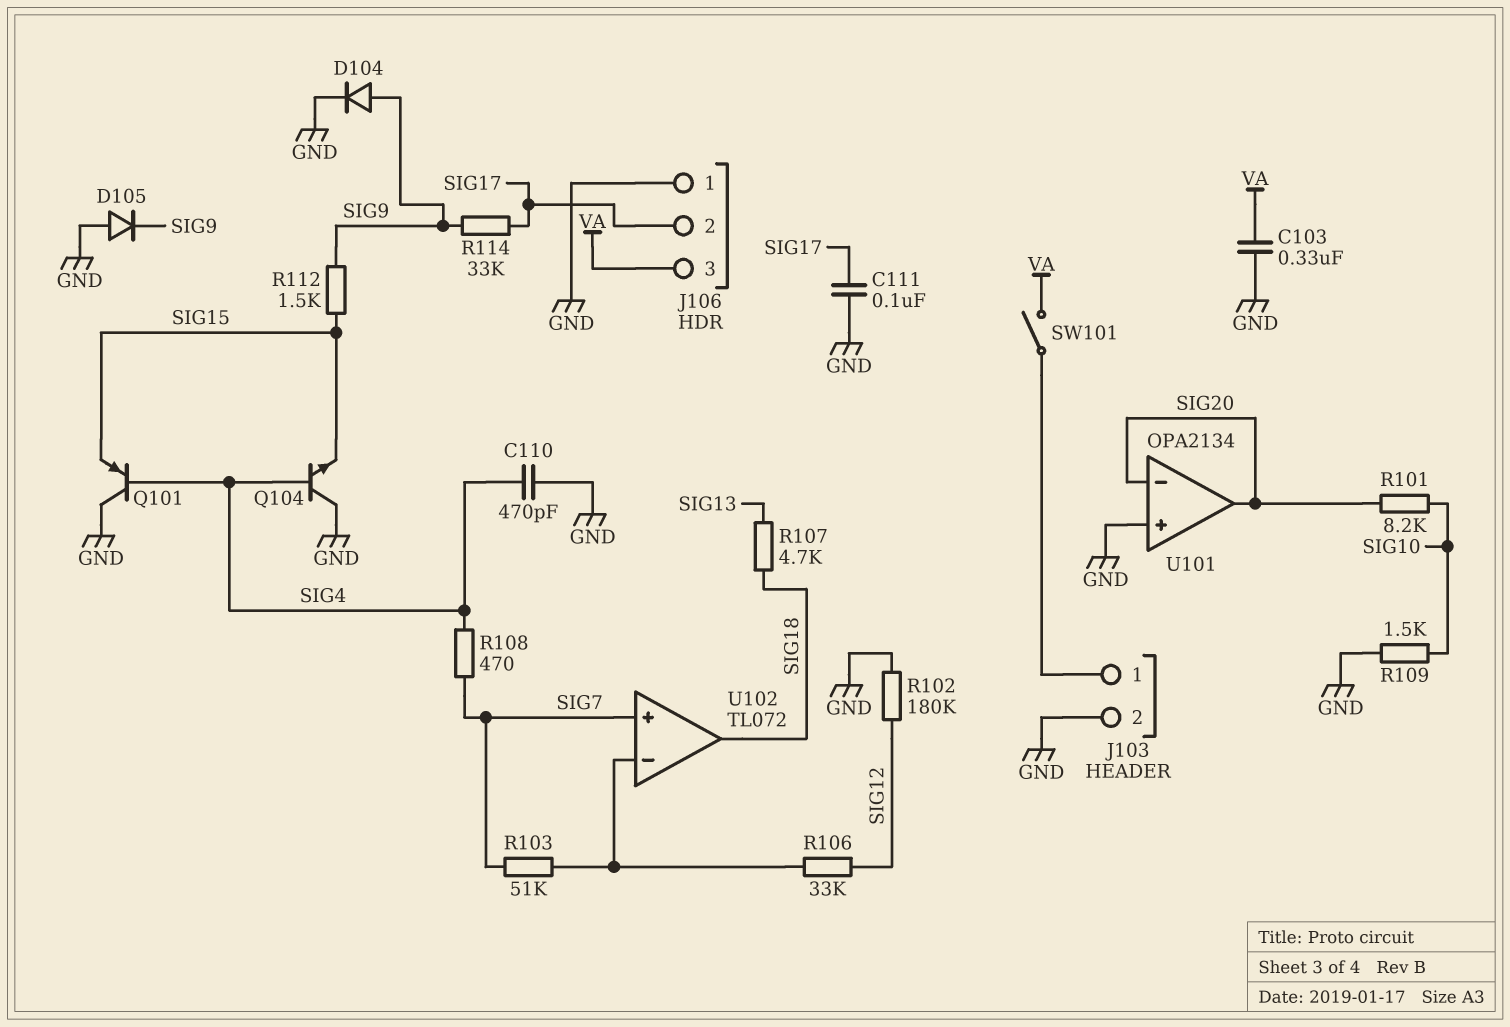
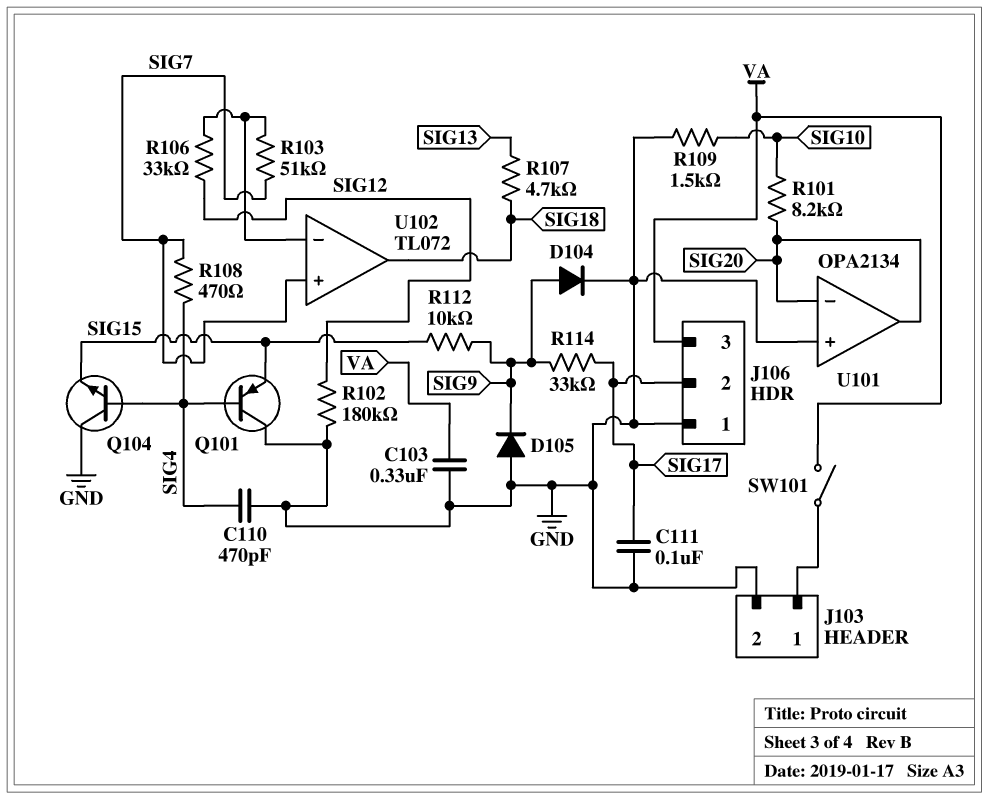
R112: 1.5k (SIG9, SIG15) -> 10k (SIG9, SIG15)

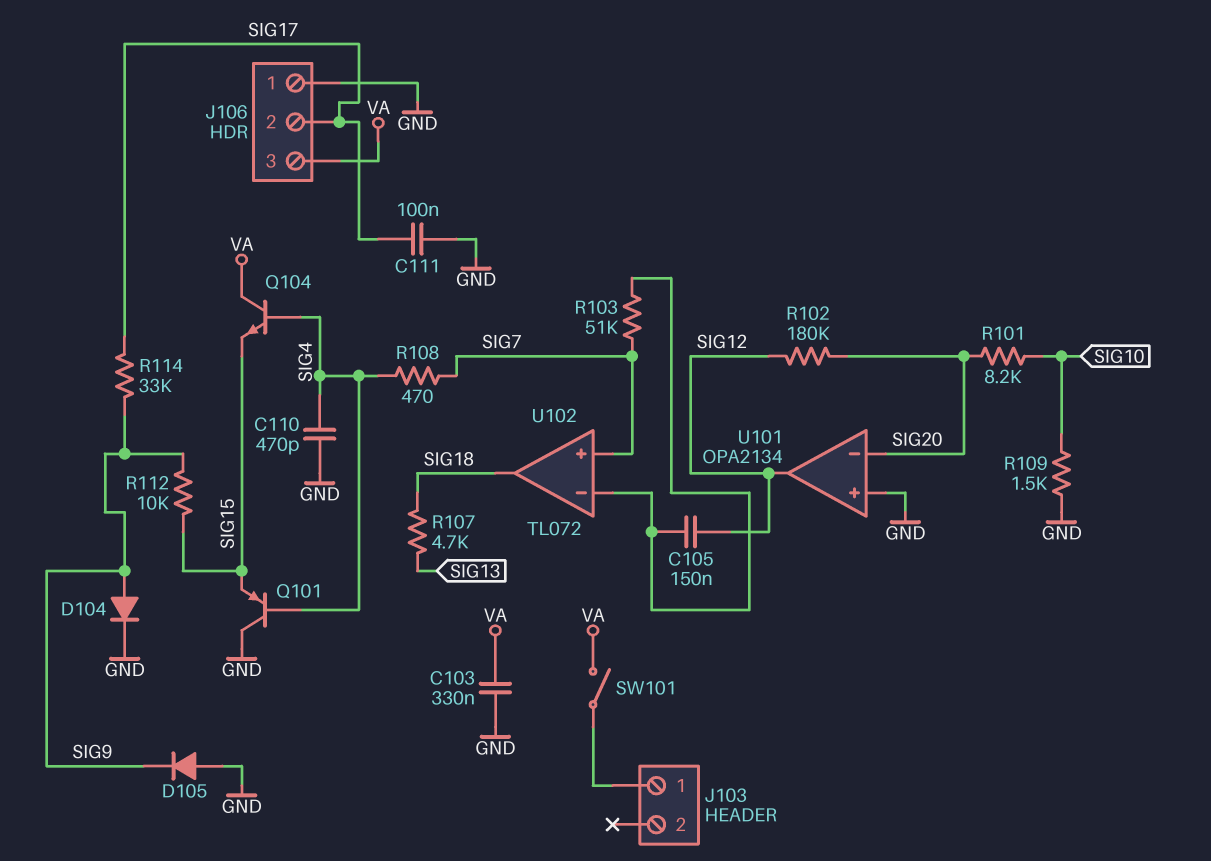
C105: none -> 150nF (SIG12, U102/in-)
J103 pin 2: GND -> none
Q104: NPN (B SIG4, C GND, E SIG15) -> NPN (B SIG4, C VA, E SIG15)
R102: 180k (GND, SIG12) -> 180k (SIG12, SIG20)
R106: 33k (SIG12, U102/in-) -> none
U101 pin out: SIG20 -> SIG12

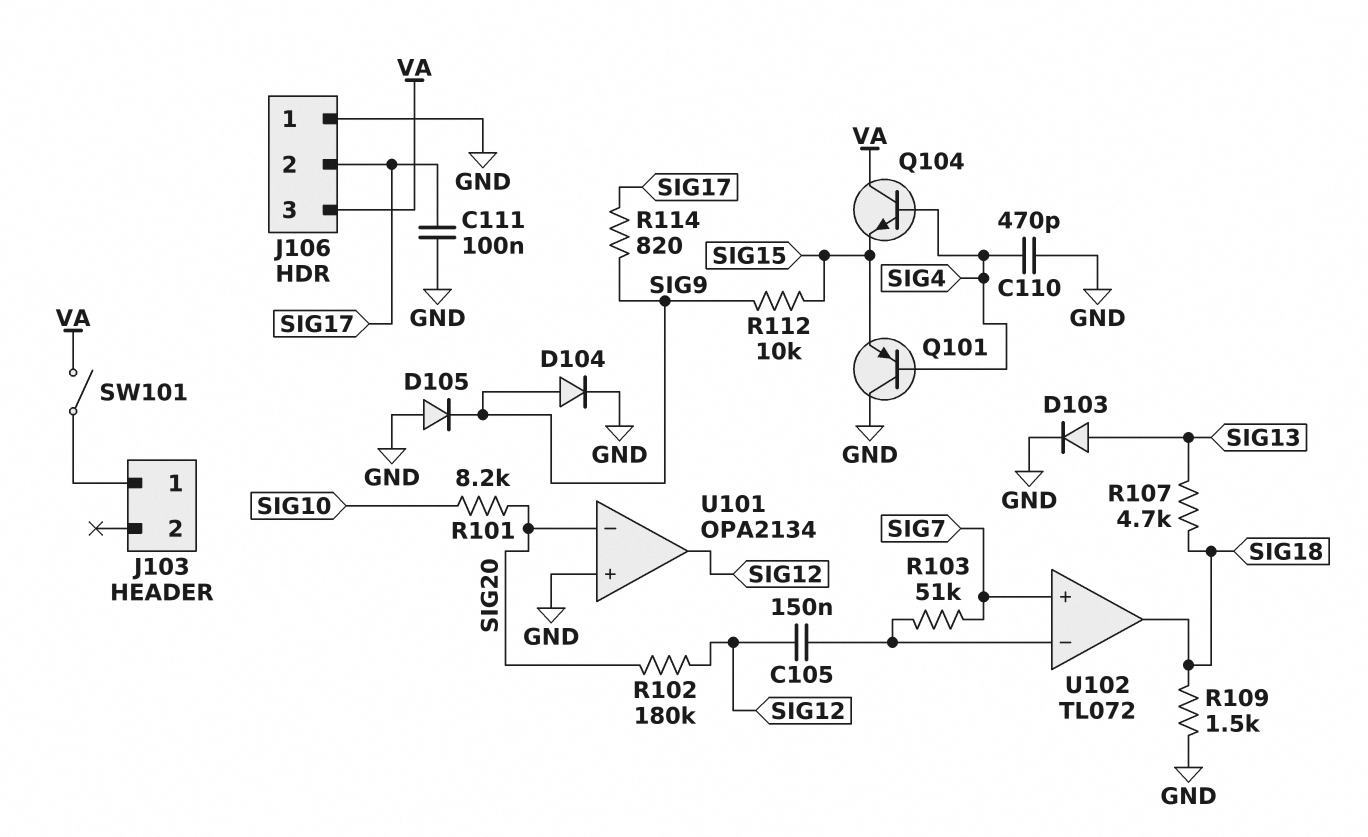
C103: 330nF (GND, VA) -> none
D103: none -> diode (A SIG13, K GND)
R108: 470 (SIG4, SIG7) -> none
R109: 1.5k (GND, SIG10) -> 1.5k (GND, SIG18)
R114: 33k (SIG9, SIG17) -> 820 (SIG9, SIG17)

